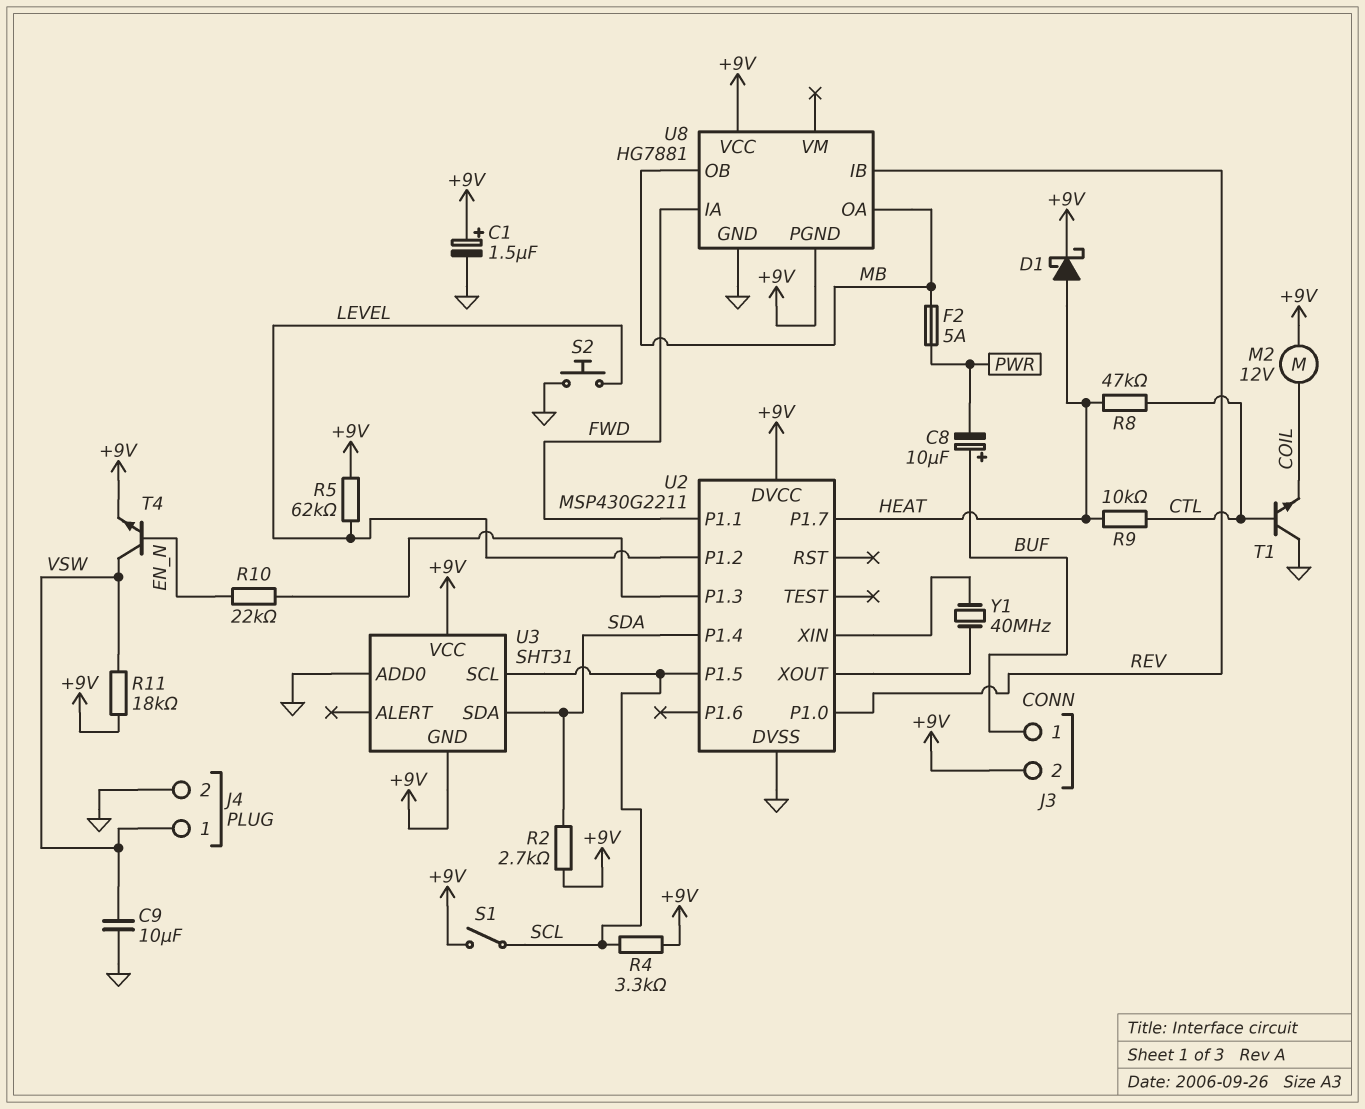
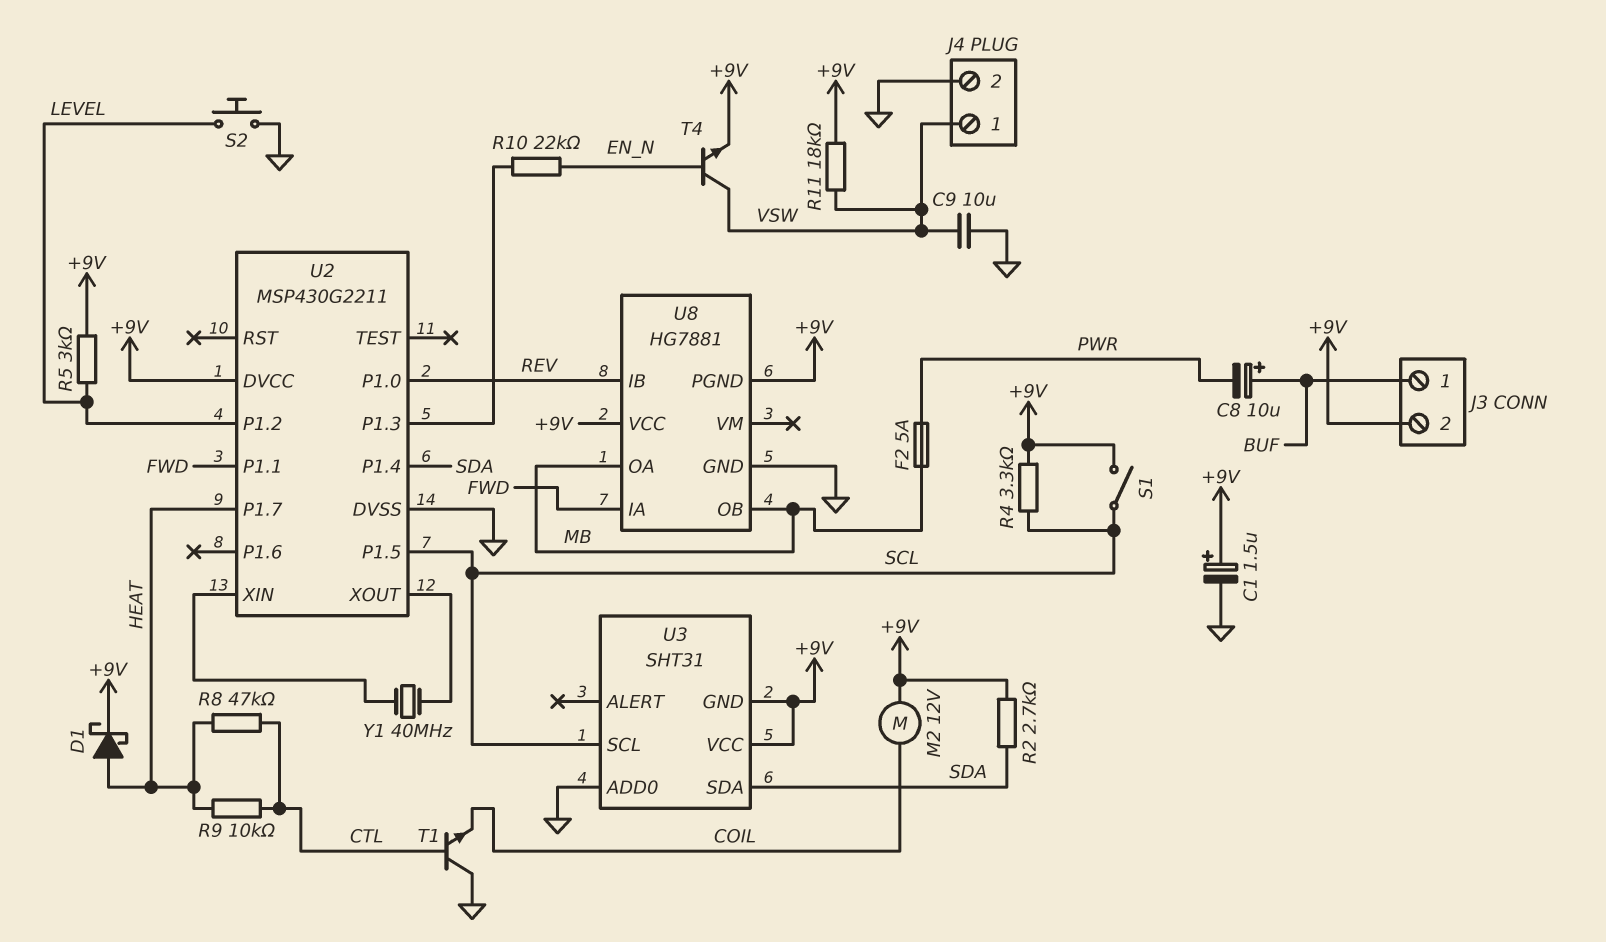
R5: 62k (+9V, LEVEL) -> 3k (+9V, LEVEL)

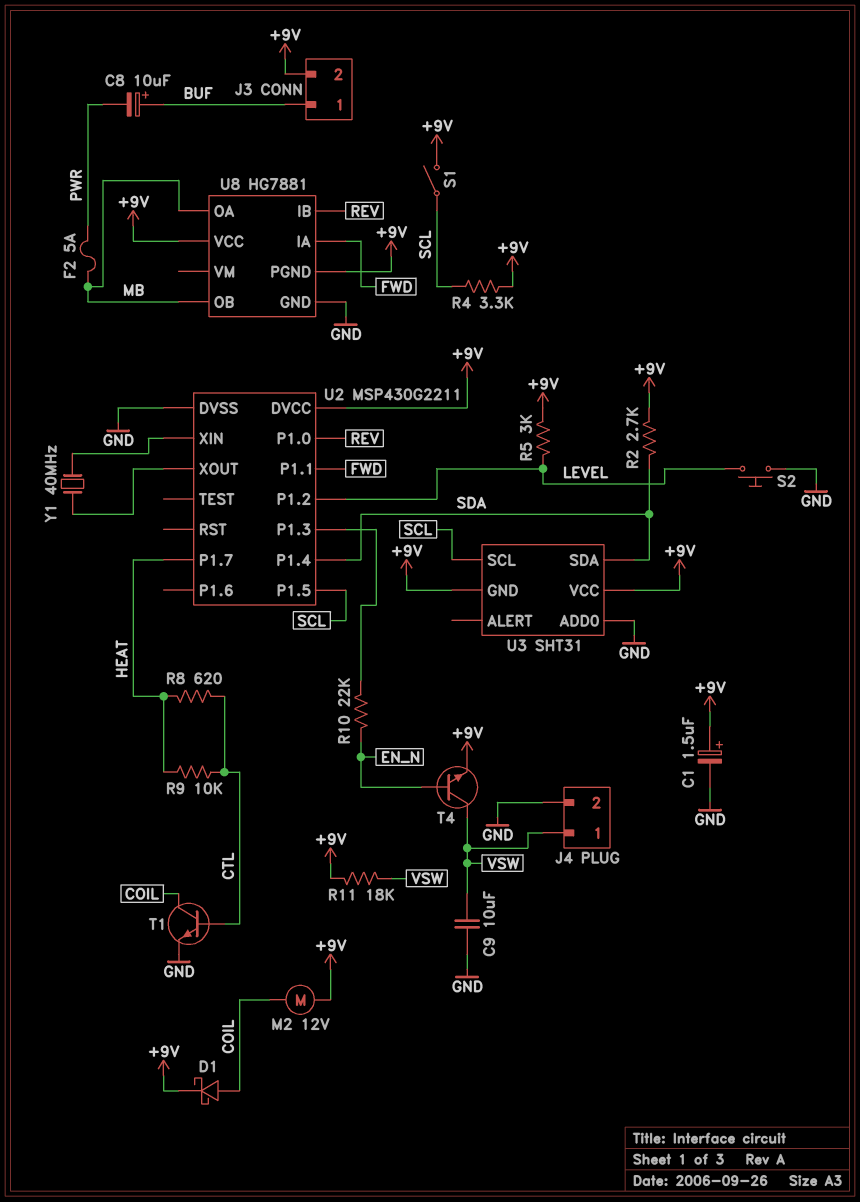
D1: schottky (A HEAT, K +9V) -> schottky (A COIL, K +9V)
R8: 47k (CTL, HEAT) -> 620 (CTL, HEAT)
T1: NPN (B CTL, C GND, E COIL) -> NPN (B CTL, C COIL, E GND)

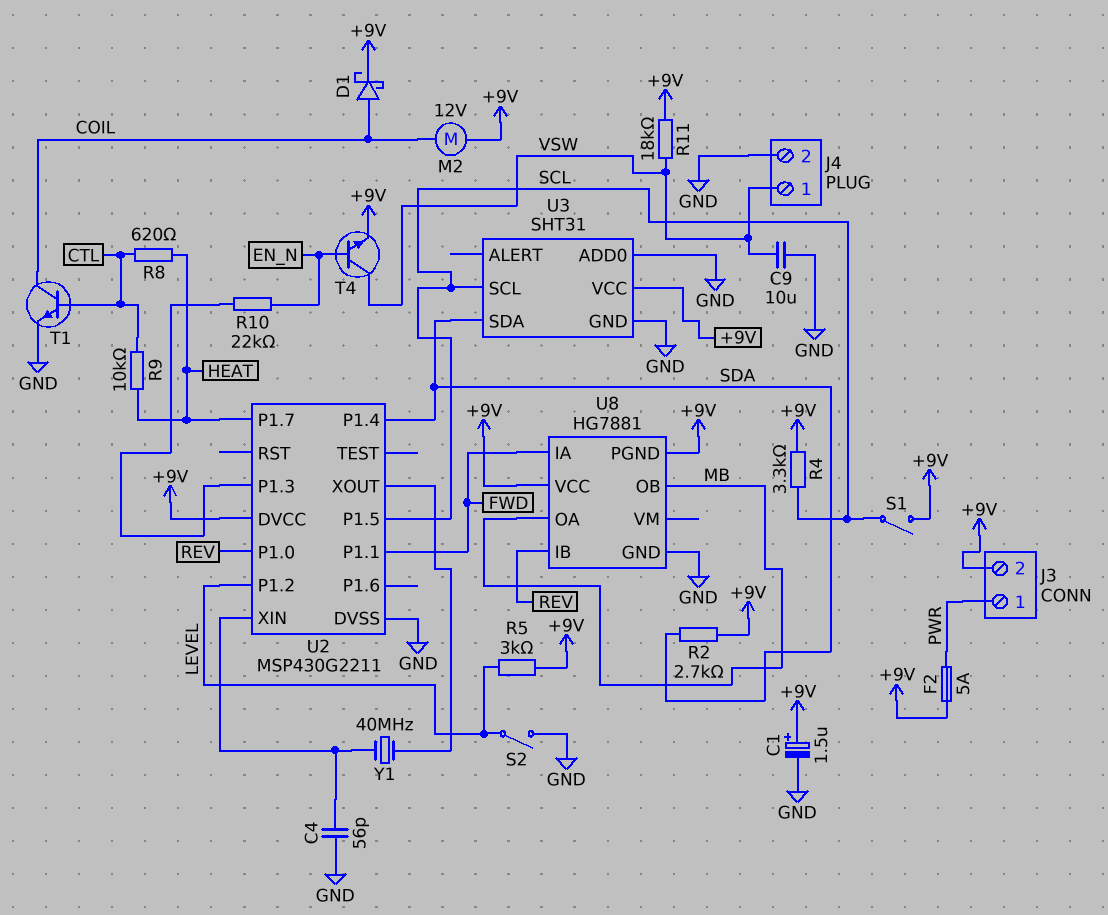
C4: none -> 56pF (GND, U2/XIN)
C8: 10uF (plus BUF, minus PWR) -> none
F2: 5A (MB, PWR) -> 5A (+9V, PWR)
J3 pin 1: BUF -> PWR
S2: button (GND, LEVEL) -> switch (GND, LEVEL)
U3 pin GND: +9V -> GND

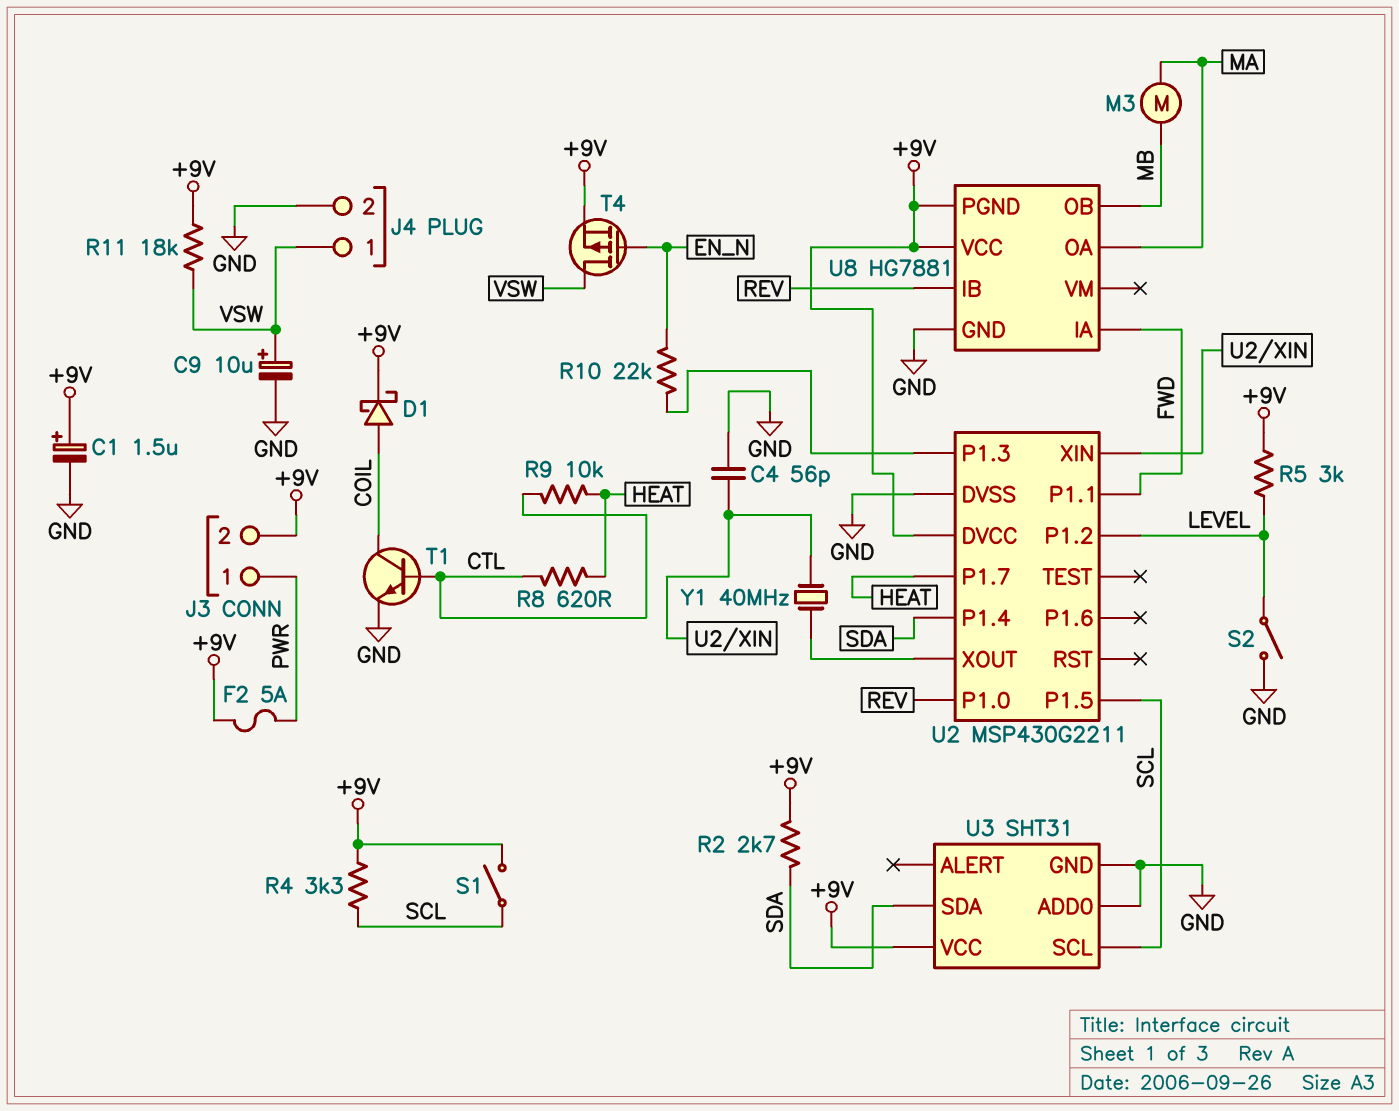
C9: 10uF (GND, VSW) -> 10uF (plus VSW, minus GND)
M2: motor 12V (+9V, COIL) -> none
M3: none -> motor (MA, MB)
T4: NPN (B EN_N, C VSW, E +9V) -> PMOS (G EN_N, D VSW, S +9V)
U8 pin OA: MB -> MA

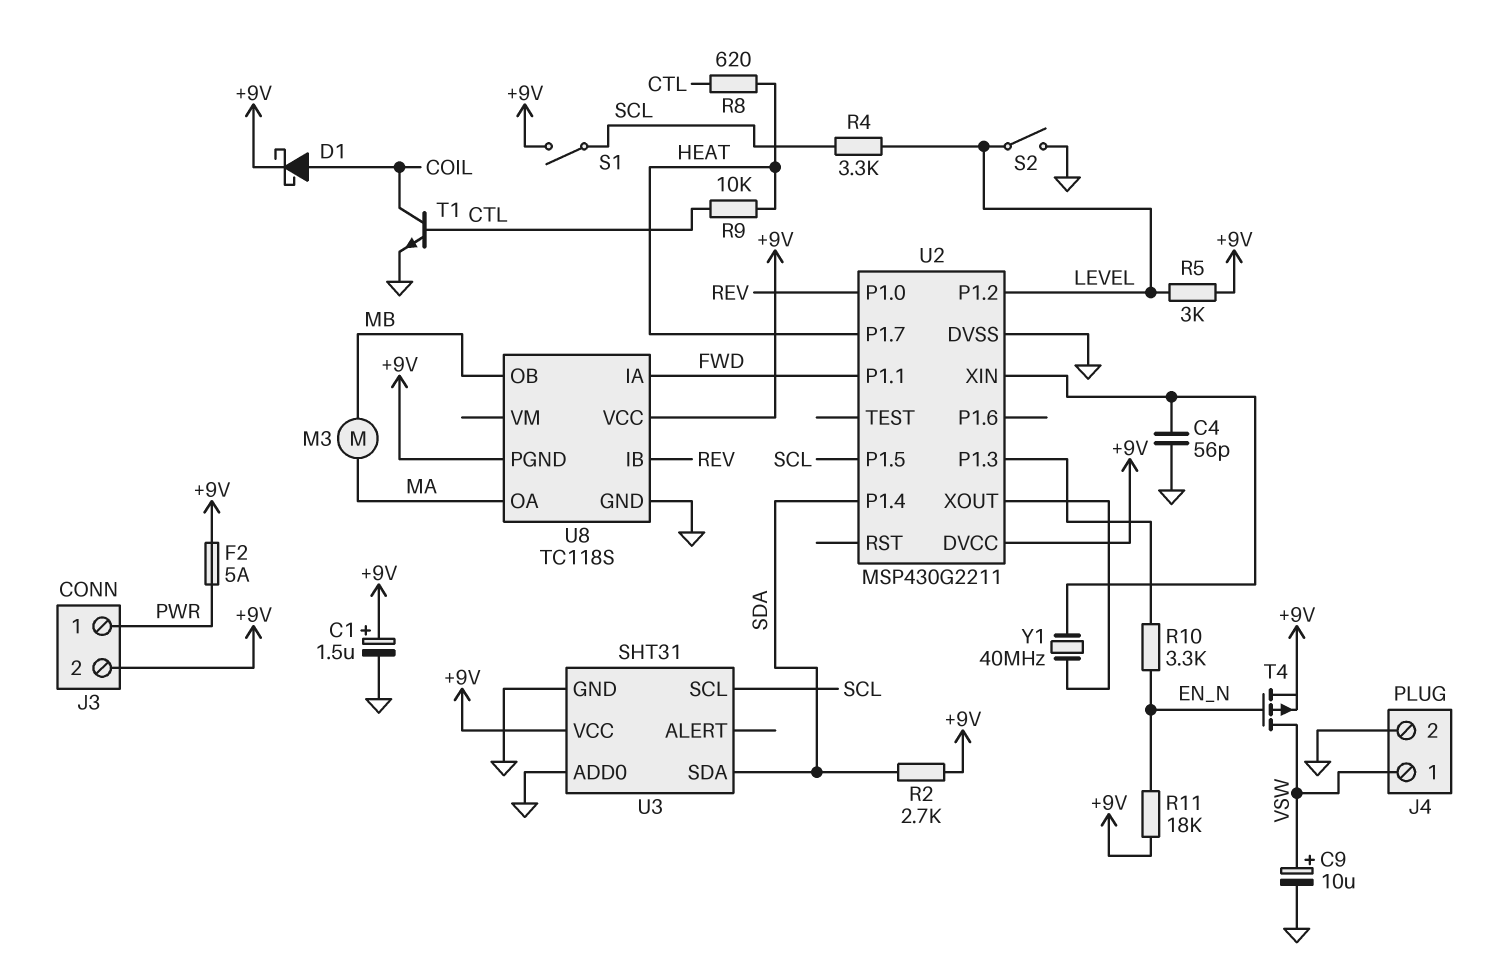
R4: 3.3k (+9V, SCL) -> 3.3k (LEVEL, SCL)
R10: 22k (EN_N, U2/P1.3) -> 3.3k (EN_N, U2/P1.3)
R11: 18k (+9V, VSW) -> 18k (+9V, EN_N)
U8: HG7881 -> TC118S

